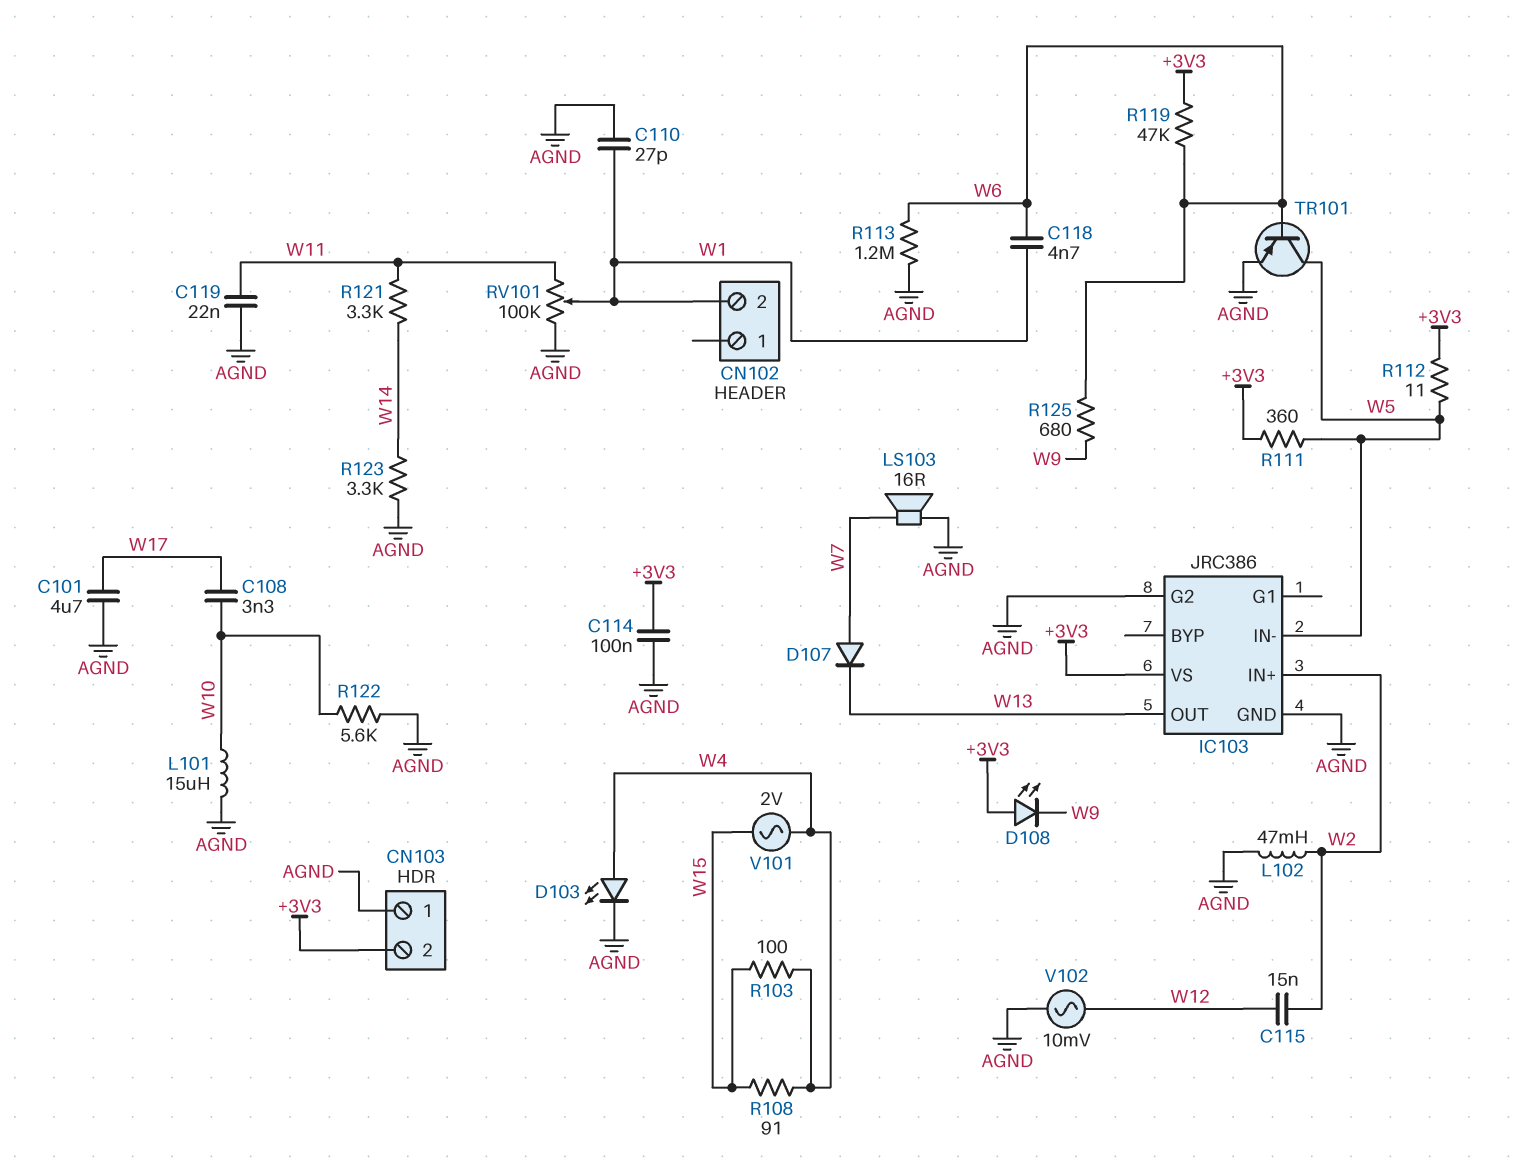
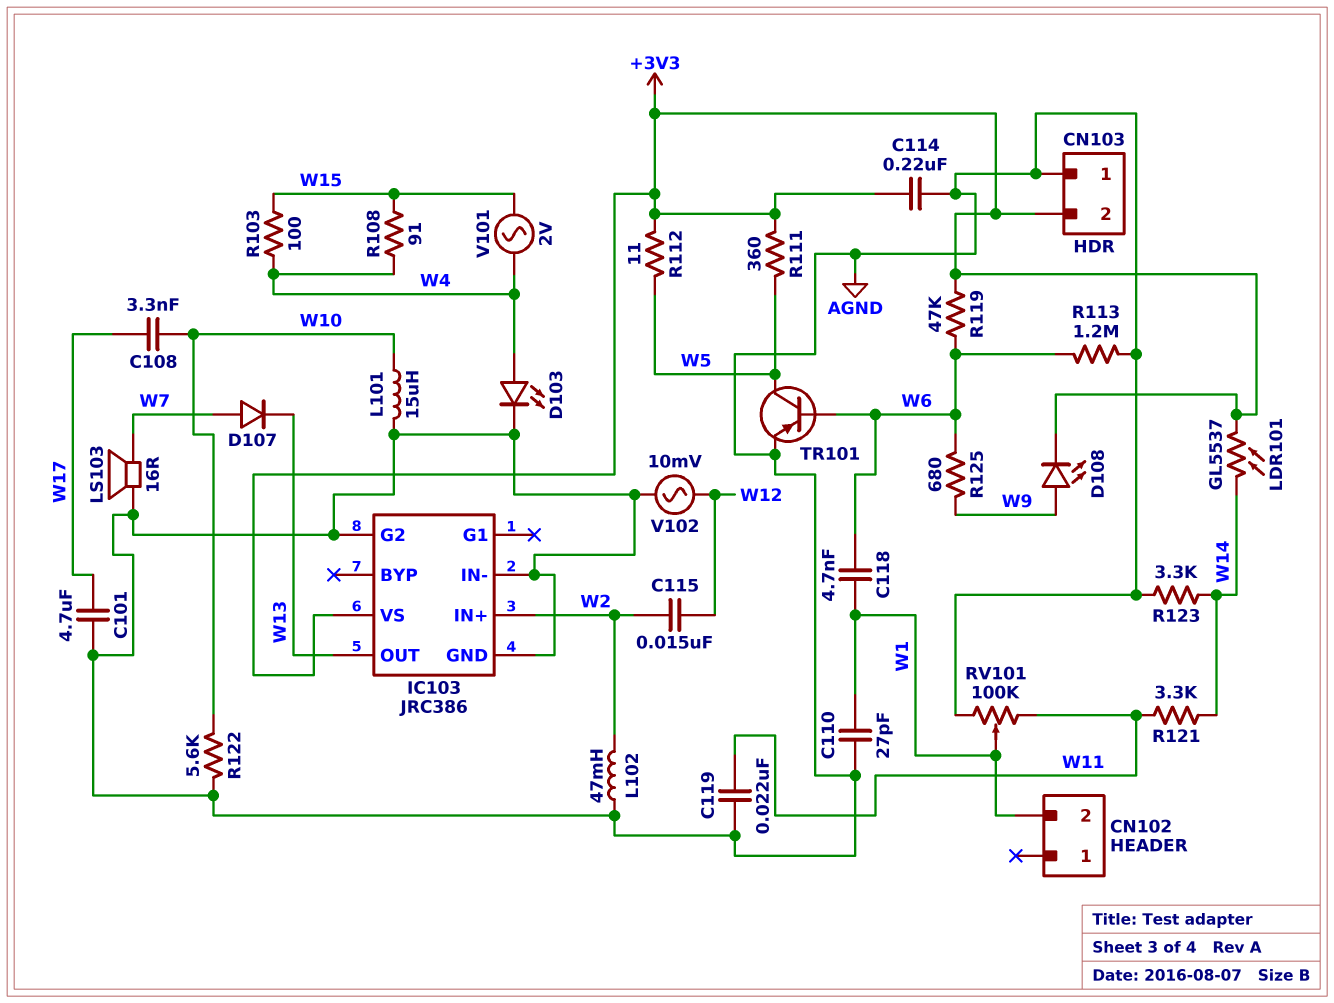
C114: 100nF (+3V3, AGND) -> 220nF (+3V3, AGND)
D108: LED (A +3V3, K W9) -> LED (A W9, K +3V3)
IC103 pin IN-: W5 -> AGND
LDR101: none -> GL5537 (+3V3, W14)

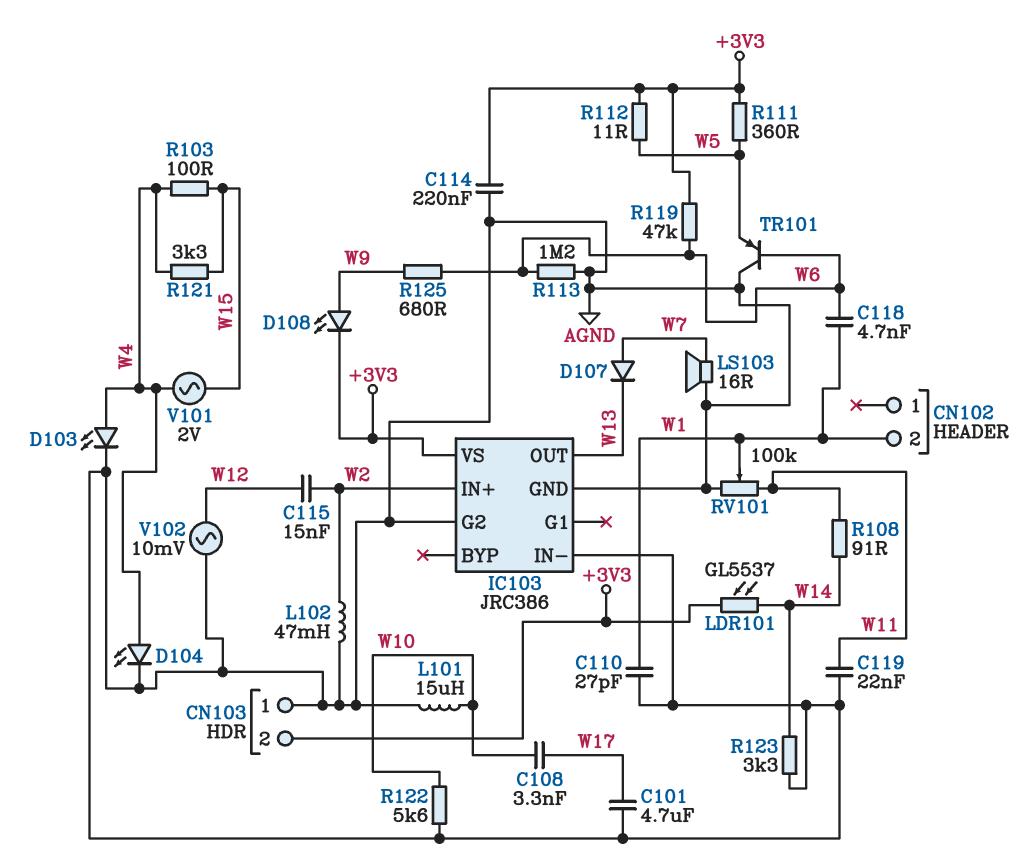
D104: none -> LED (A W4, K AGND)
R108: 91 (W4, W15) -> 91 (W11, W14)
R121: 3.3k (W11, W14) -> 3.3k (W4, W15)
TR101: PNP (B W6, C W5, E AGND) -> PNP (B W6, C AGND, E W5)

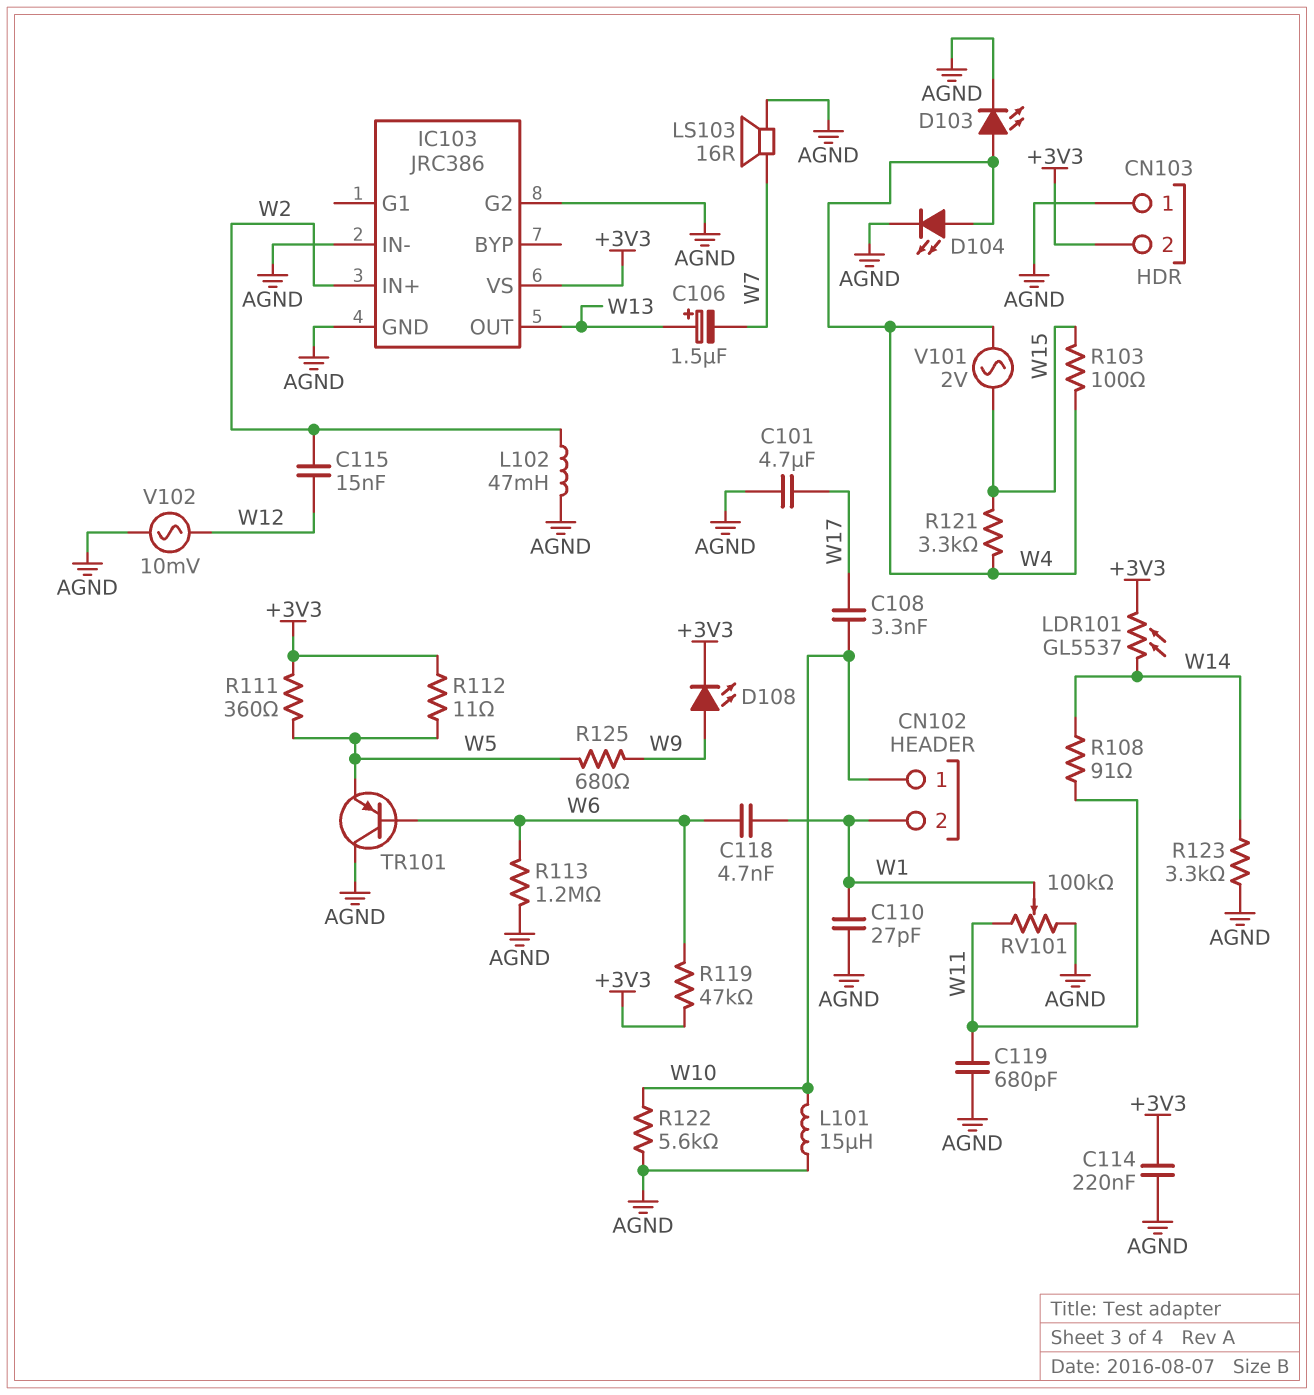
C106: none -> 1.5uF (plus W13, minus W7)
C119: 22nF (AGND, W11) -> 680pF (AGND, W11)
CN102 pin 1: none -> W10
D107: diode (A W7, K W13) -> none
R125: 680 (W6, W9) -> 680 (W5, W9)

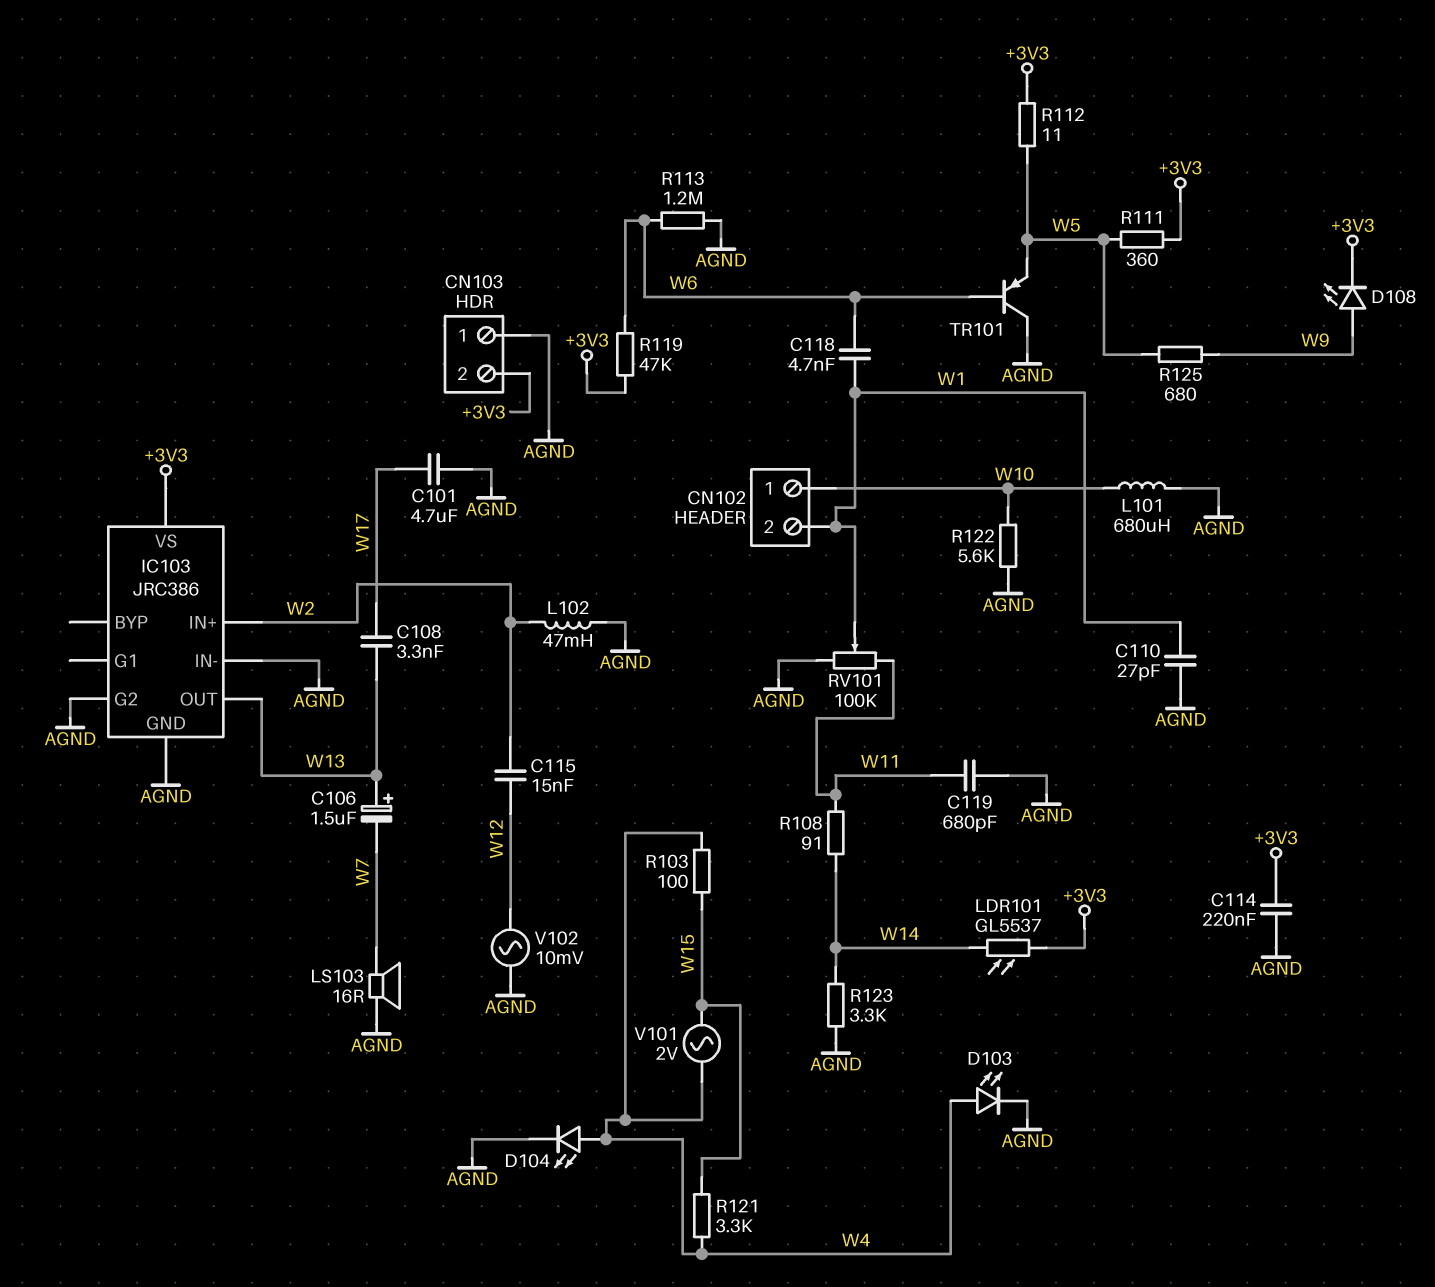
C108: 3.3nF (W10, W17) -> 3.3nF (W13, W17)
L101: 15uH (AGND, W10) -> 680uH (AGND, W10)

